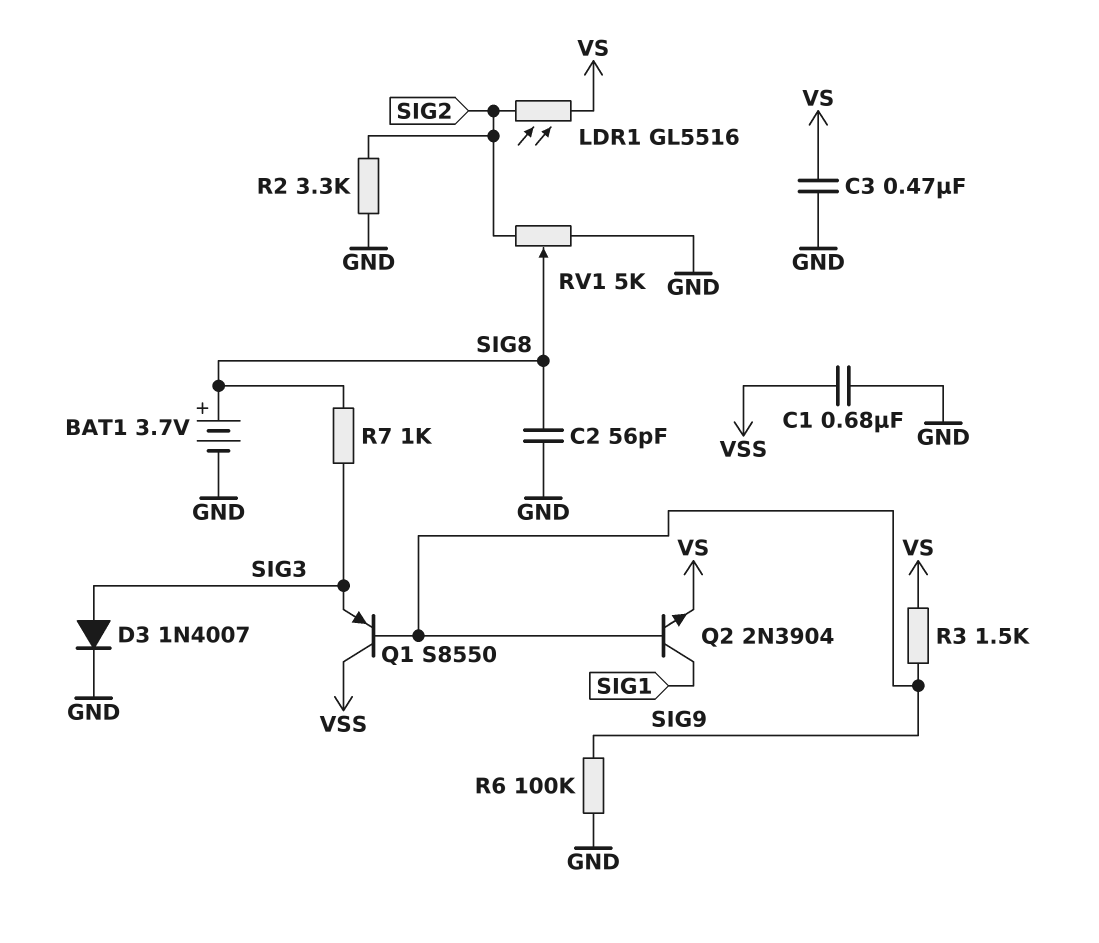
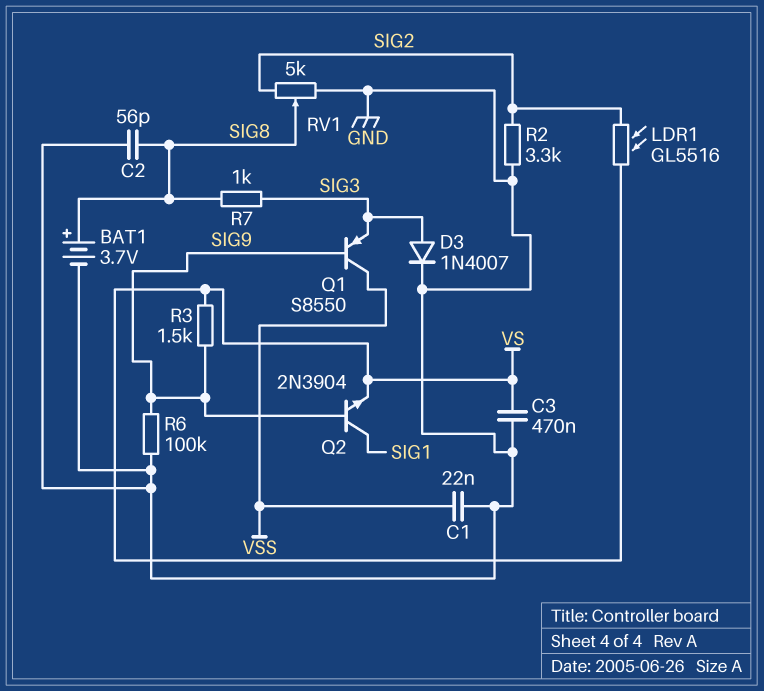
C1: 680nF (GND, VSS) -> 22nF (GND, VSS)

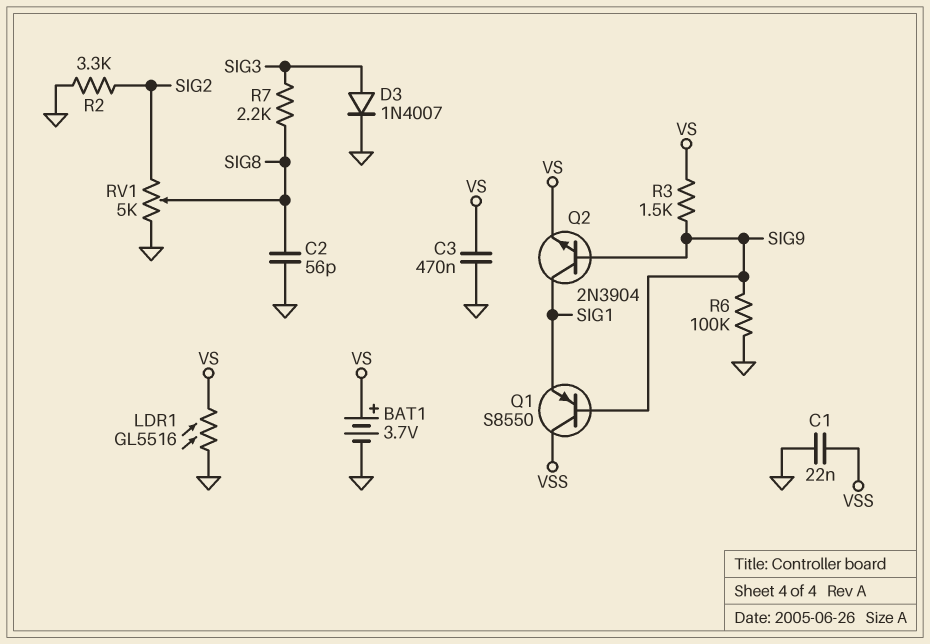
BAT1: 3.7V (plus SIG8, minus GND) -> 3.7V (plus VS, minus GND)
LDR1: GL5516 (SIG2, VS) -> GL5516 (GND, VS)
Q1: PNP S8550 (B SIG9, C VSS, E SIG3) -> PNP S8550 (B SIG9, C VSS, E SIG1)
R7: 1k (SIG3, SIG8) -> 2.2k (SIG3, SIG8)

